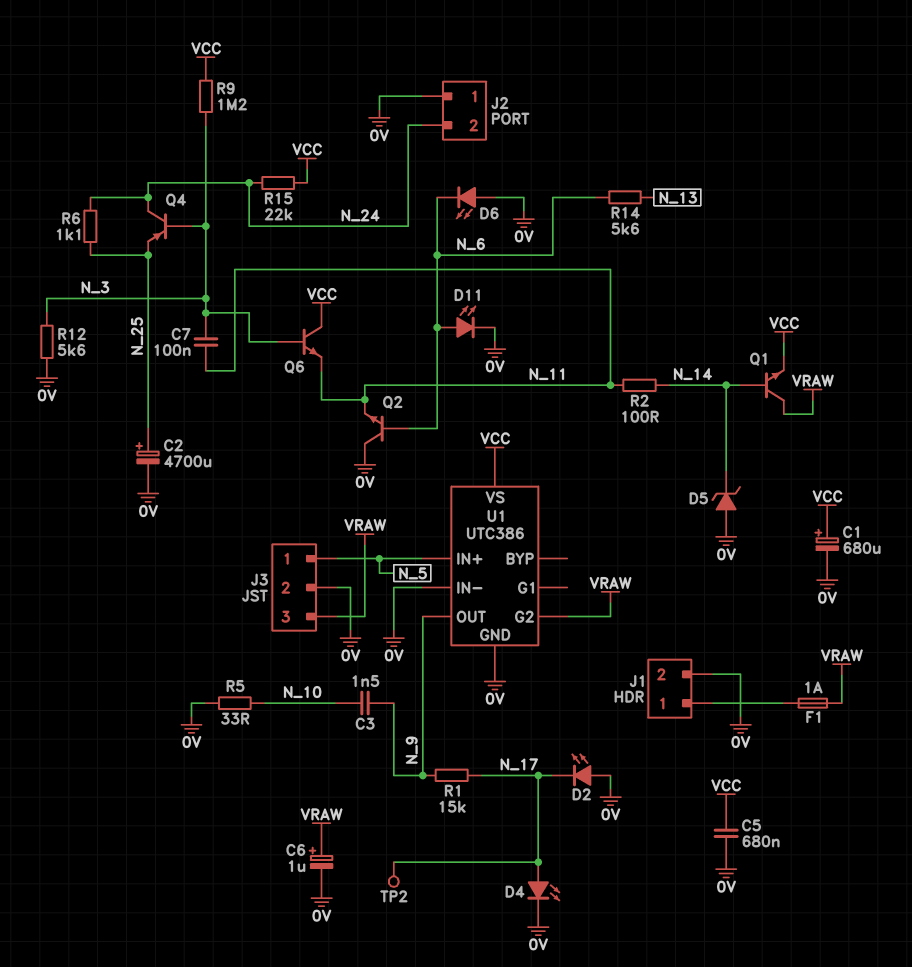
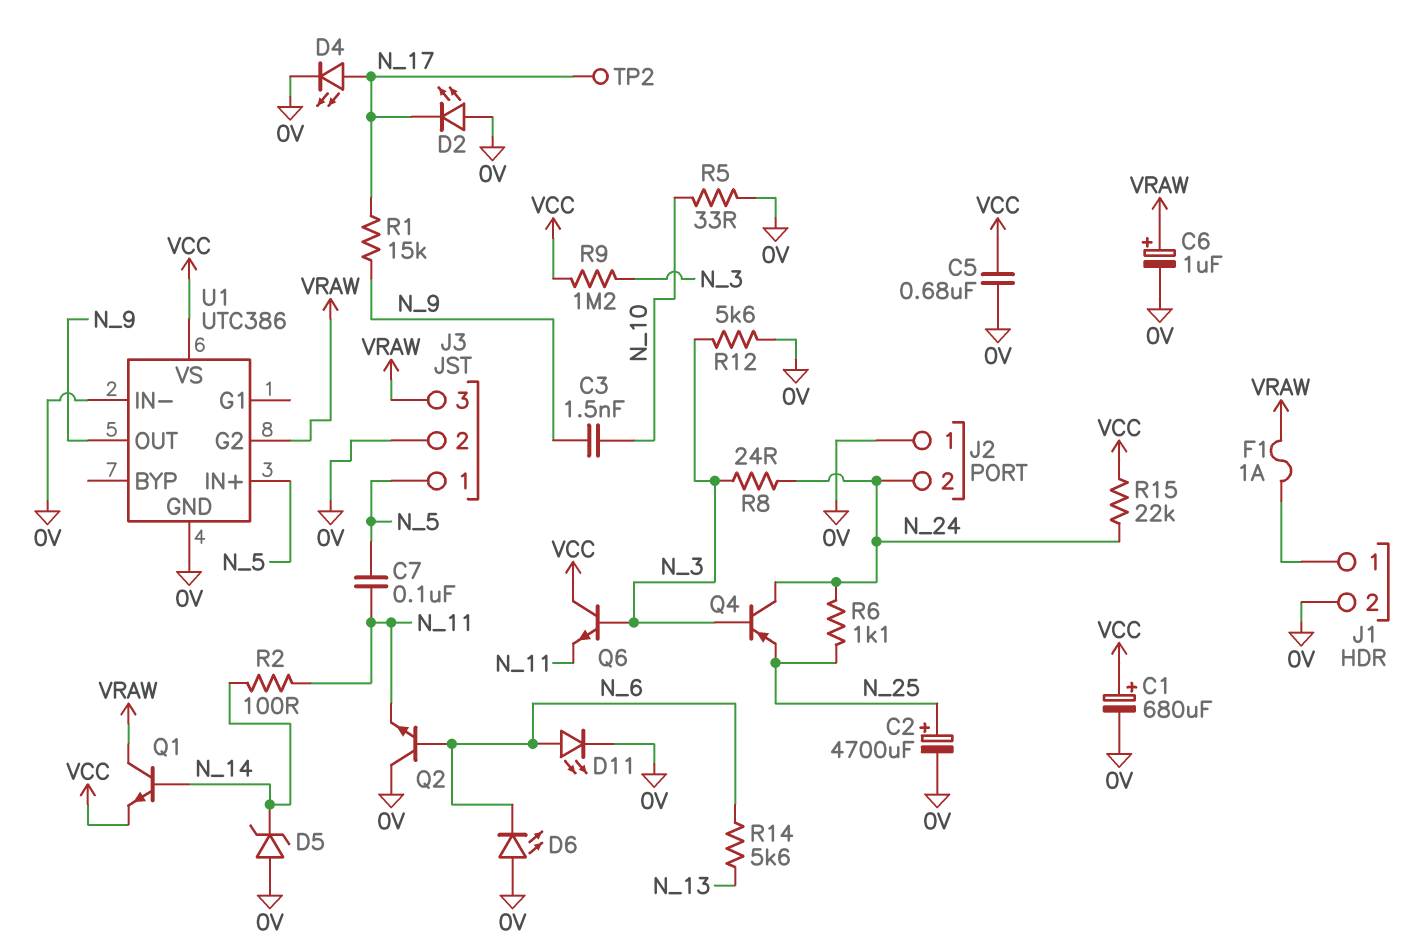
C7: 100nF (N_3, N_11) -> 100nF (N_5, N_11)
R8: none -> 24 (N_3, N_24)

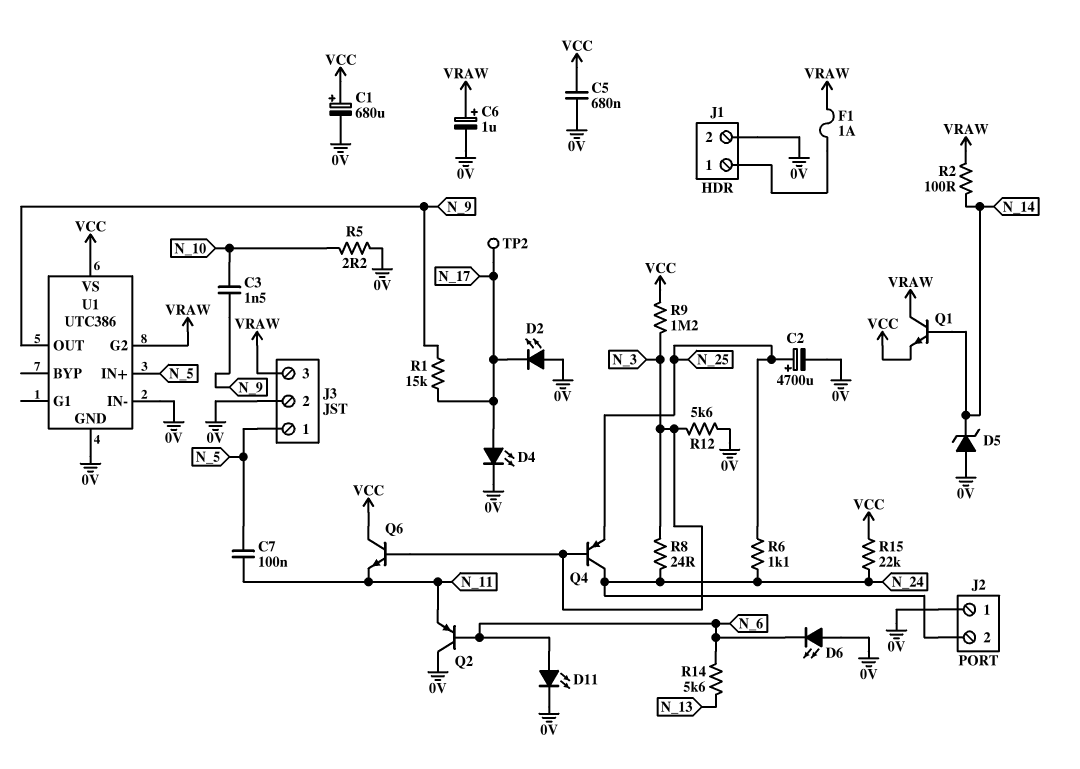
Q2: NPN (B N_6, C 0V, E N_11) -> PNP (B N_6, C 0V, E N_11)
R2: 100 (N_11, N_14) -> 100 (N_14, VRAW)
R5: 33 (0V, N_10) -> 2.2 (0V, N_10)

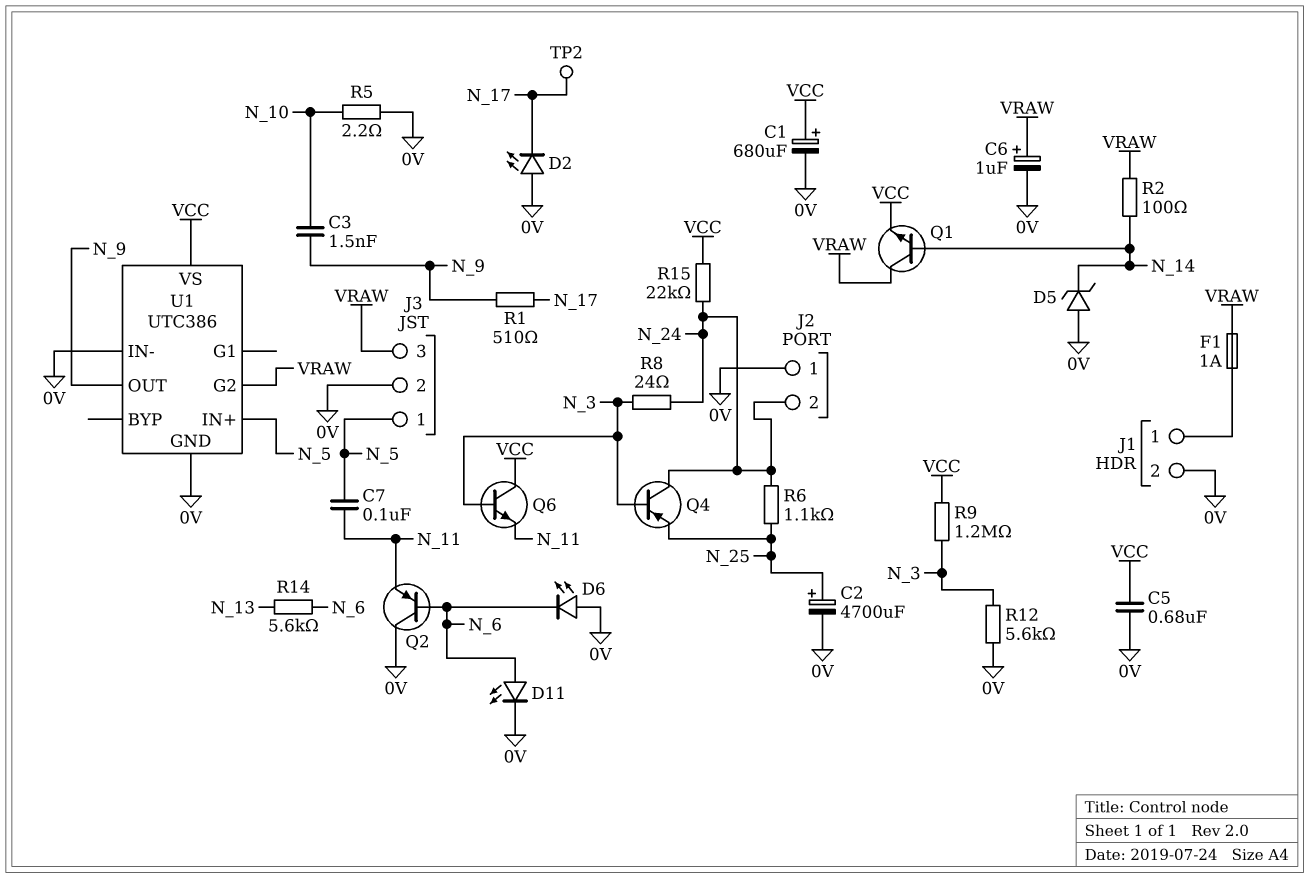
D4: LED (A N_17, K 0V) -> none
R1: 15k (N_9, N_17) -> 510 (N_9, N_17)

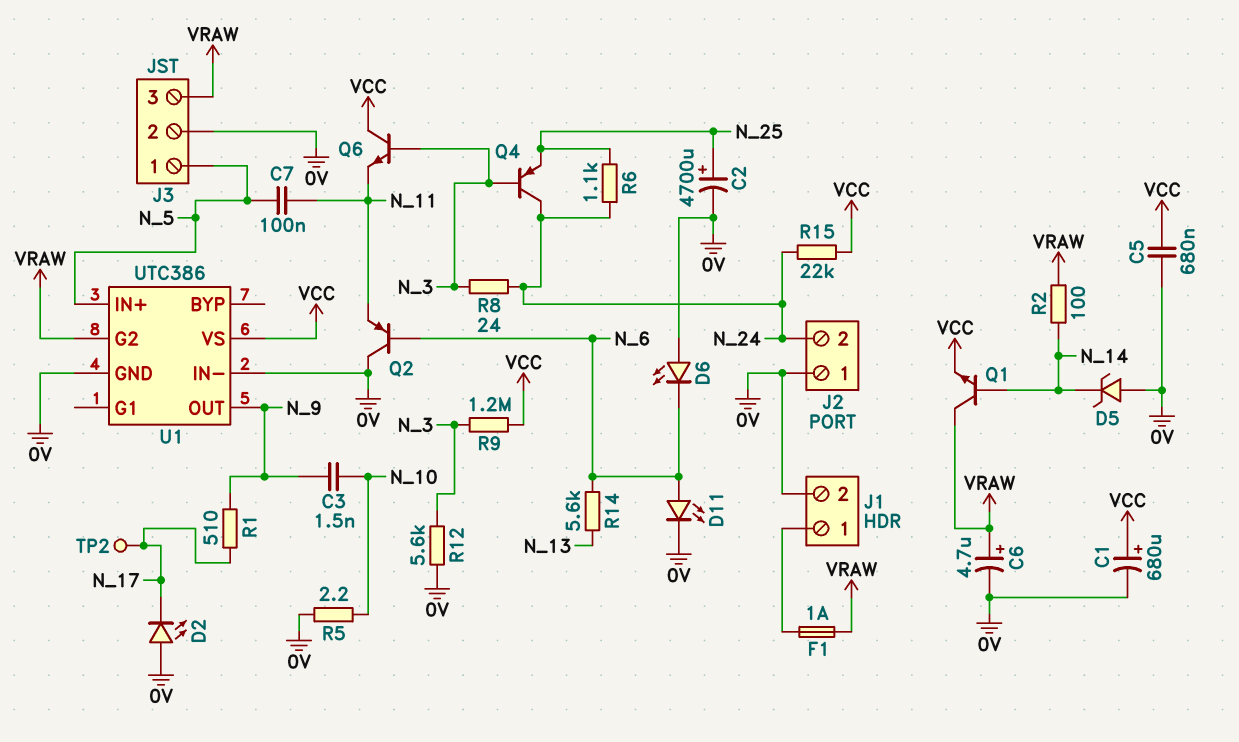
C6: 1uF (plus VRAW, minus 0V) -> 4.7uF (plus VRAW, minus 0V)

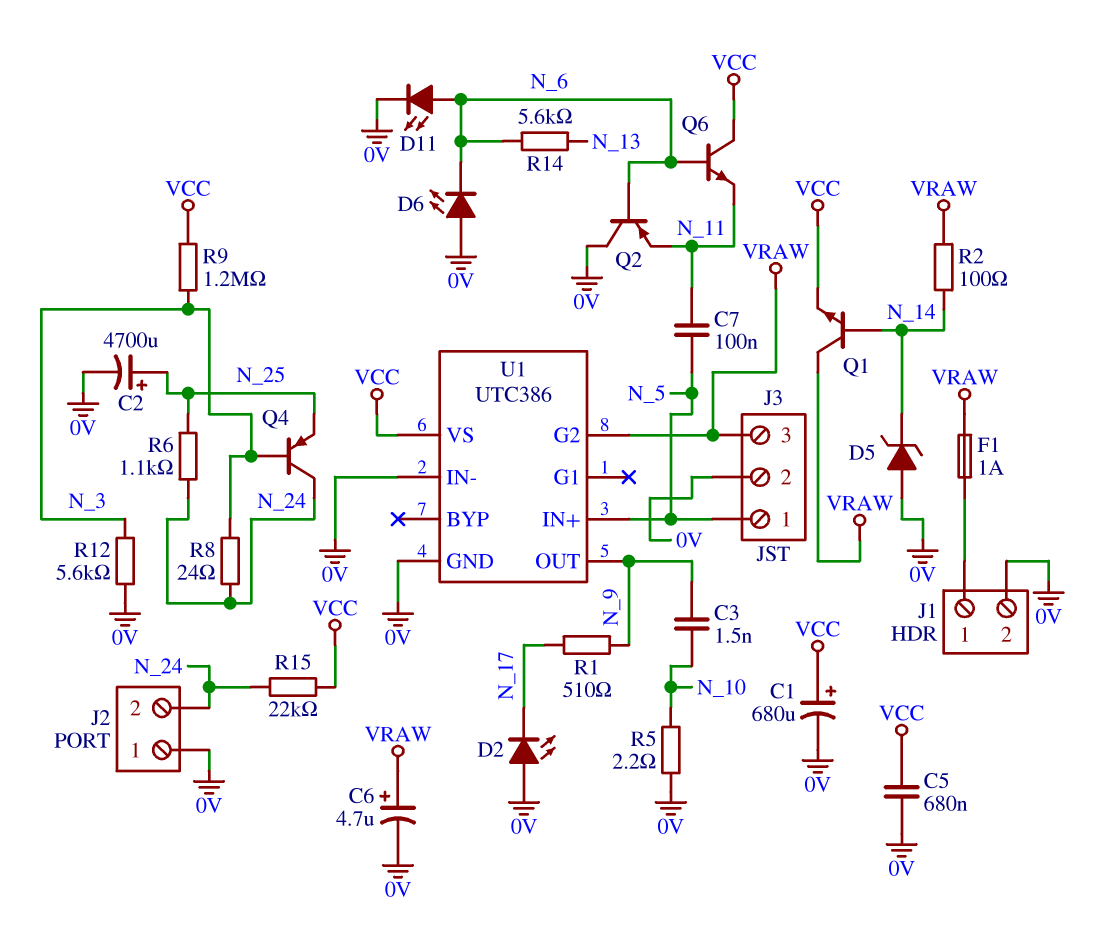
Q6: NPN (B N_3, C VCC, E N_11) -> NPN (B N_6, C VCC, E N_11)
TP2: test point (N_17) -> none

